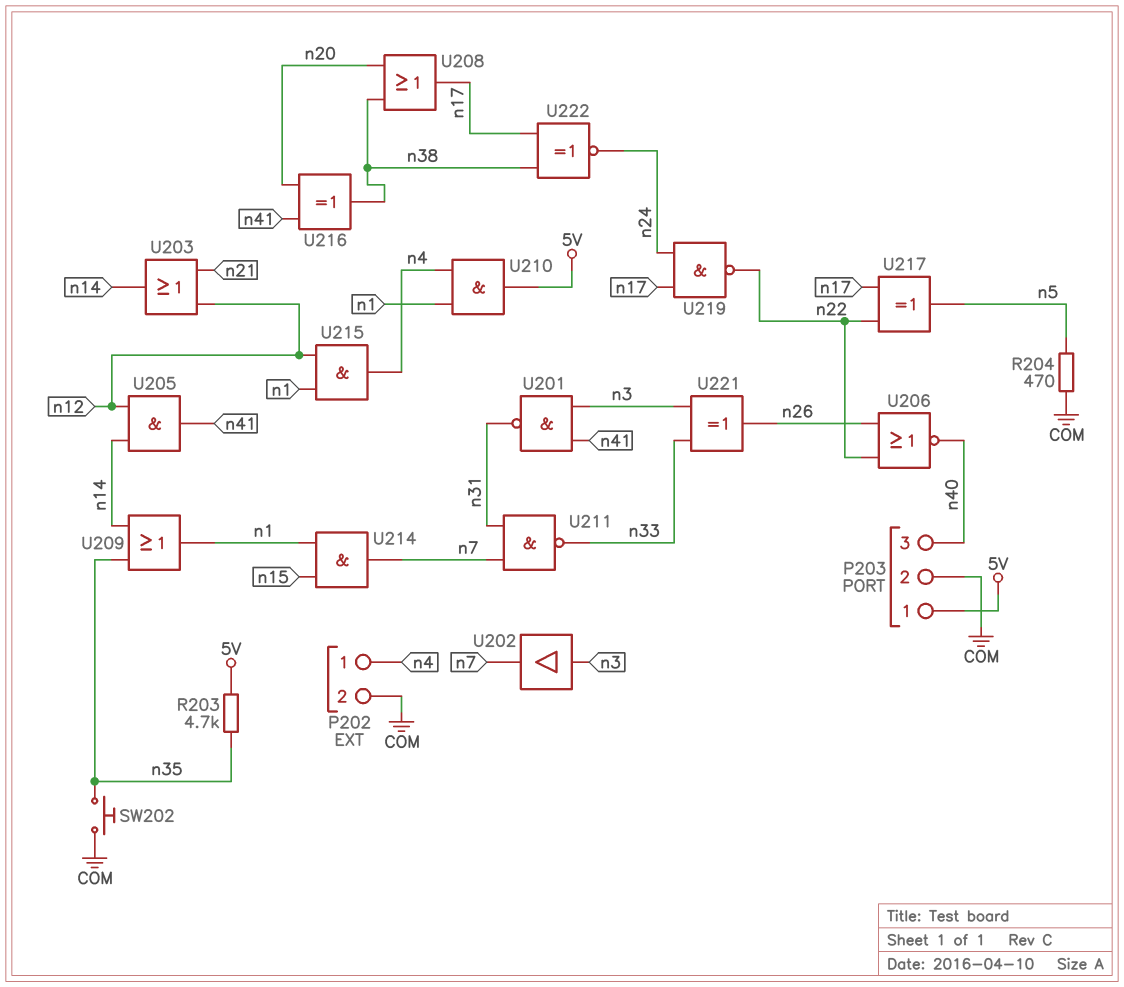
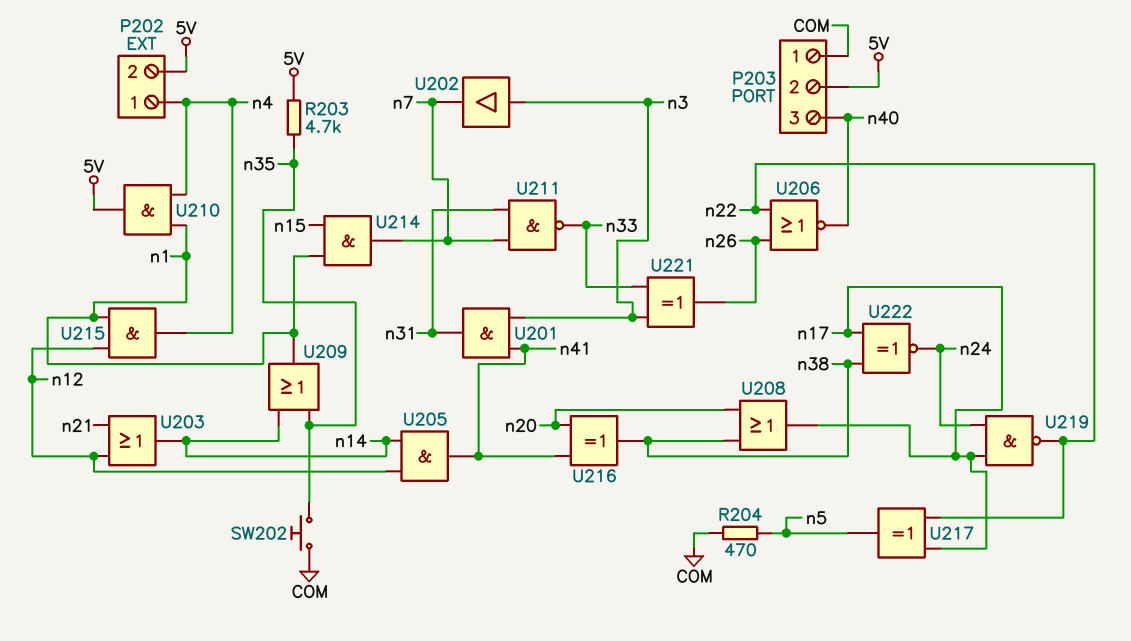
P202 pin 2: COM -> 5V
P203 pin 1: 5V -> COM
P203 pin 2: COM -> 5V
U201: NAND (in n3, in n41, out n31) -> AND (in n3, in n41, out n31)

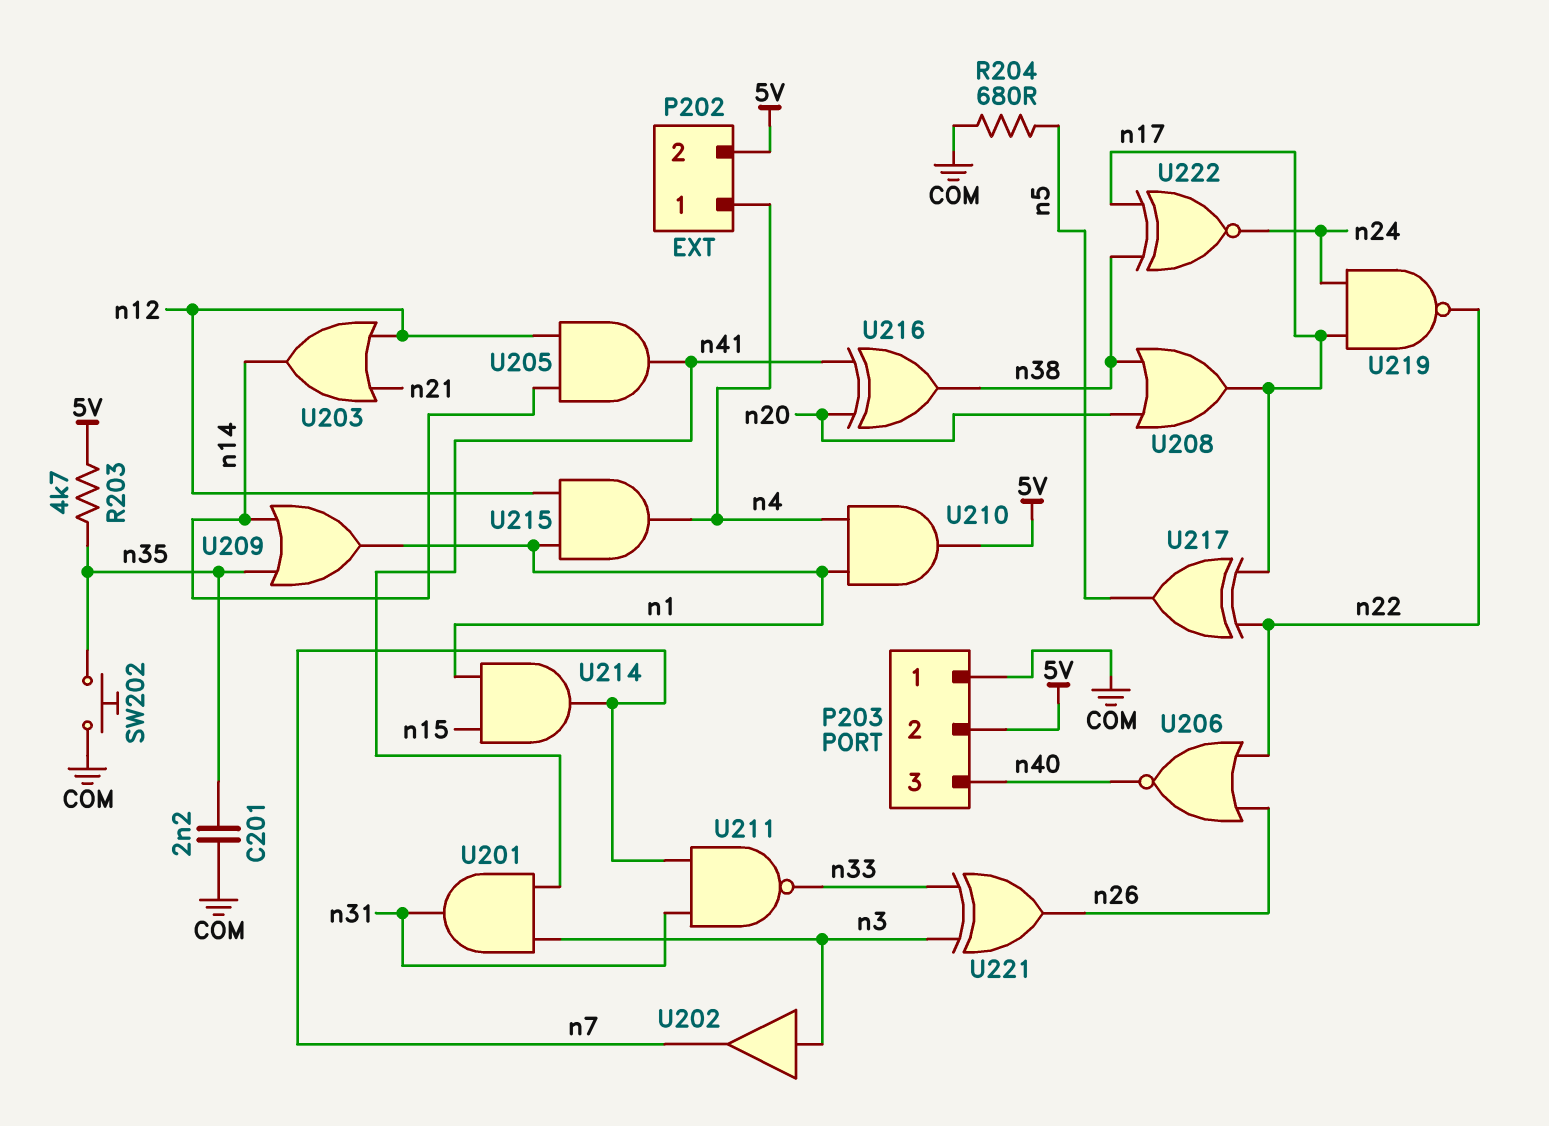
C201: none -> 2.2nF (COM, n35)
R204: 470 (COM, n5) -> 680 (COM, n5)

